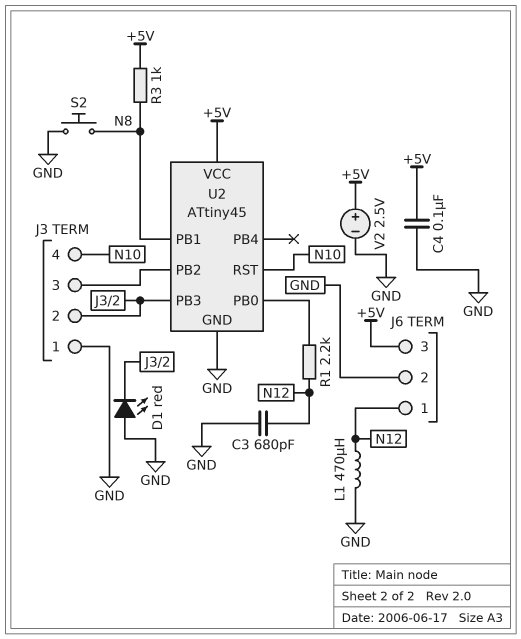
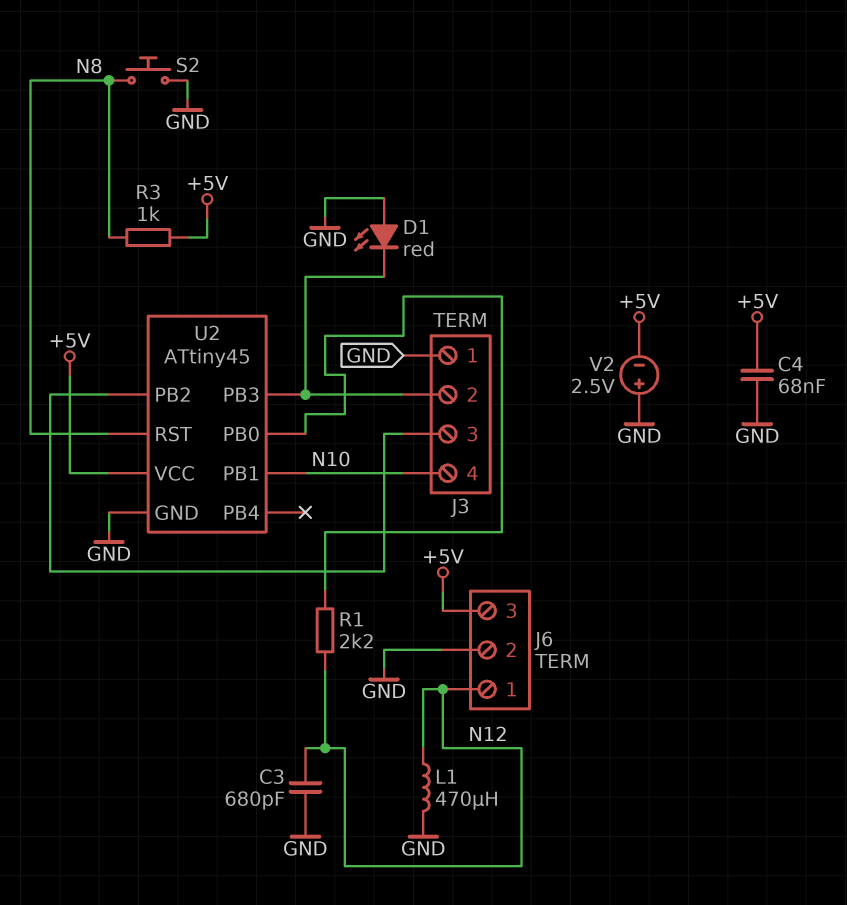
C4: 100nF (+5V, GND) -> 68nF (+5V, GND)
U2 pin PB1: N8 -> N10
U2 pin RST: N10 -> N8
V2: 2.5V (plus +5V, minus GND) -> 2.5V (plus GND, minus +5V)

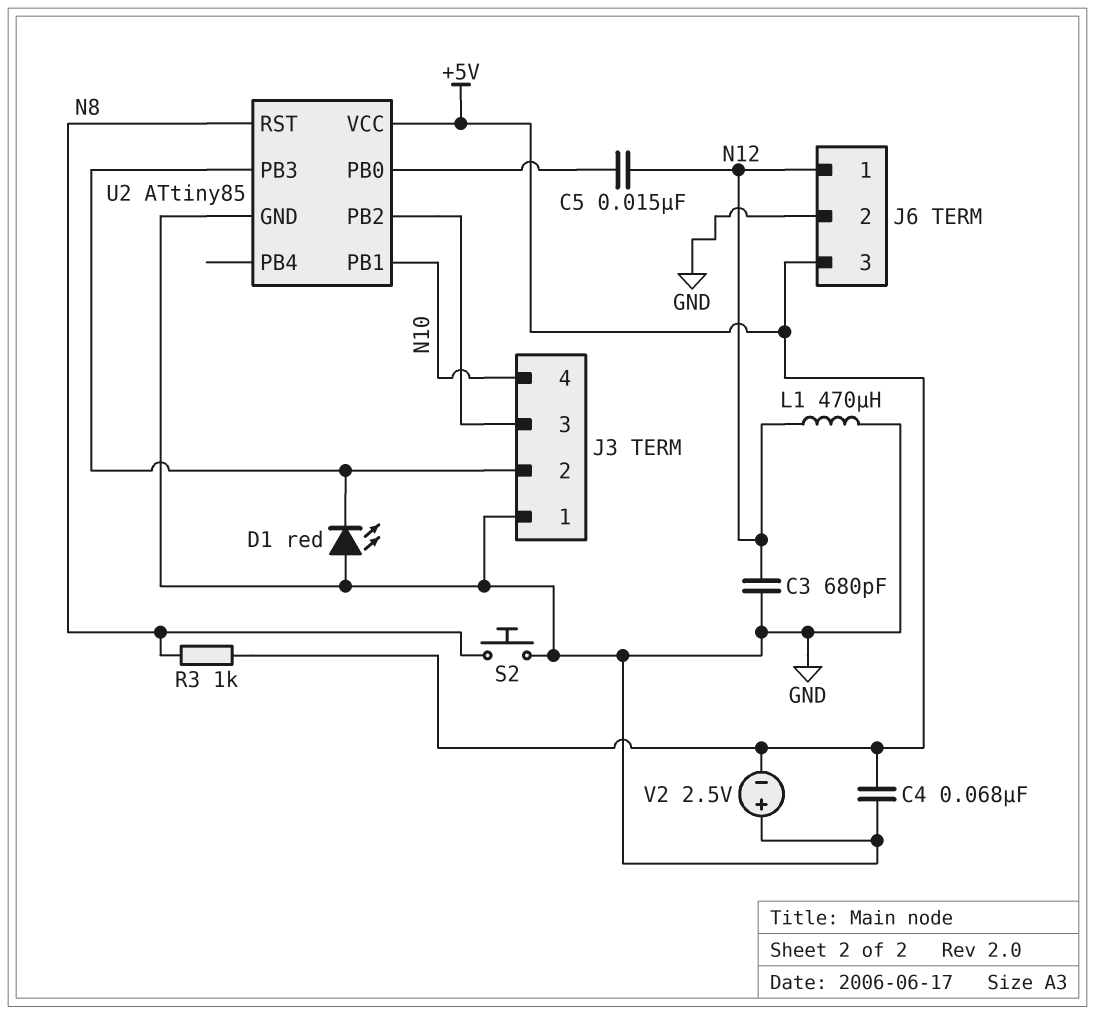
C5: none -> 15nF (N12, U2/PB0)
R1: 2.2k (N12, U2/PB0) -> none
U2: ATtiny45 -> ATtiny85

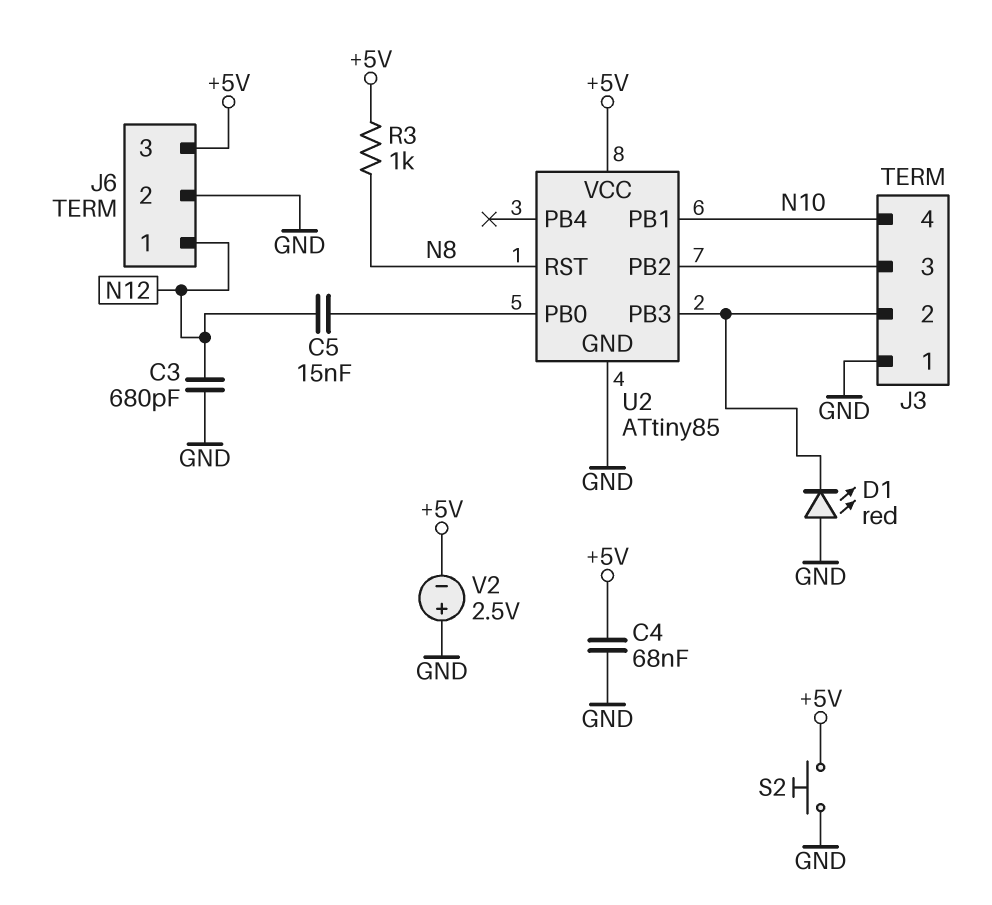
L1: 470uH (GND, N12) -> none
S2: button (GND, N8) -> button (+5V, GND)

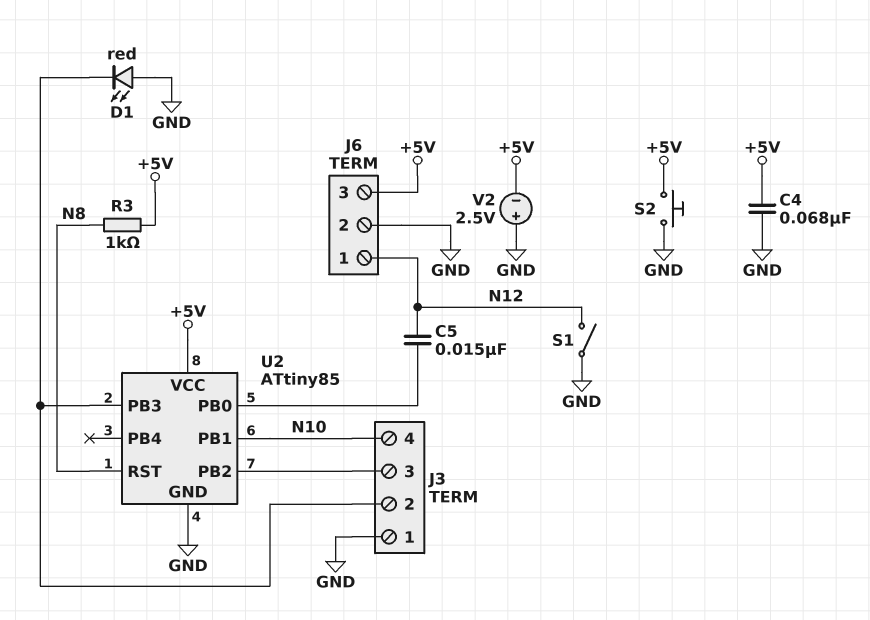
C3: 680pF (GND, N12) -> none
S1: none -> switch (GND, N12)

